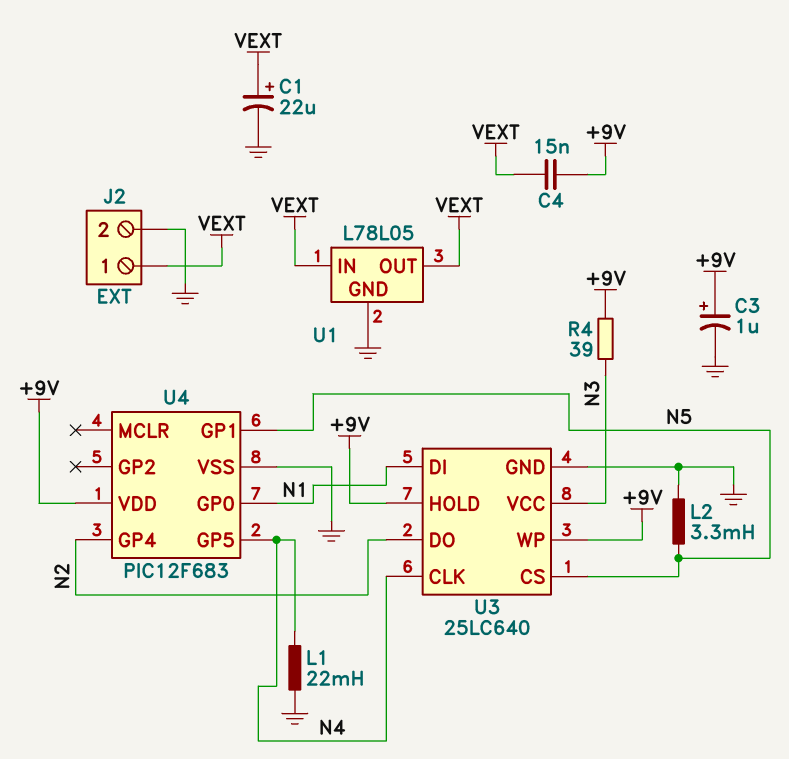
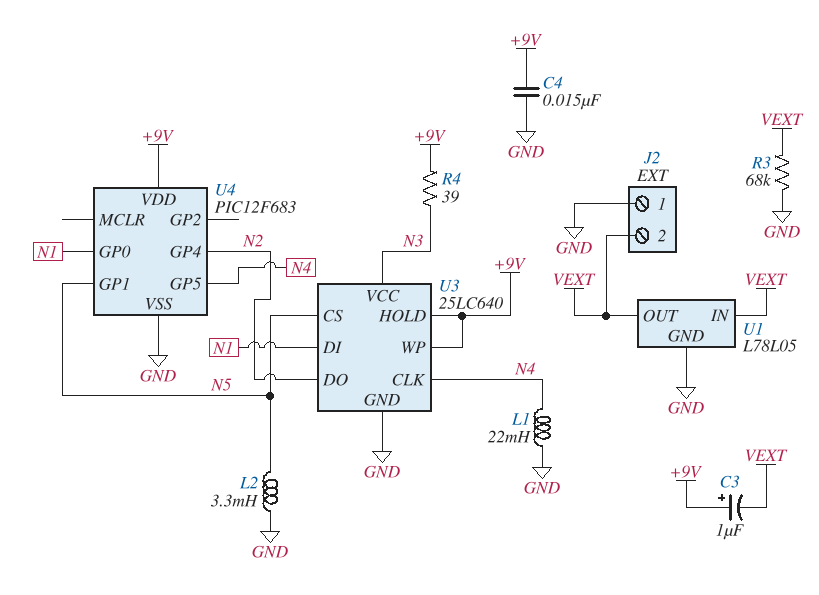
C1: 22uF (plus VEXT, minus GND) -> none
C3: 1uF (plus +9V, minus GND) -> 1uF (plus +9V, minus VEXT)
C4: 15nF (+9V, VEXT) -> 15nF (+9V, GND)
J2 pin 1: VEXT -> GND
J2 pin 2: GND -> VEXT
R3: none -> 68k (GND, VEXT)

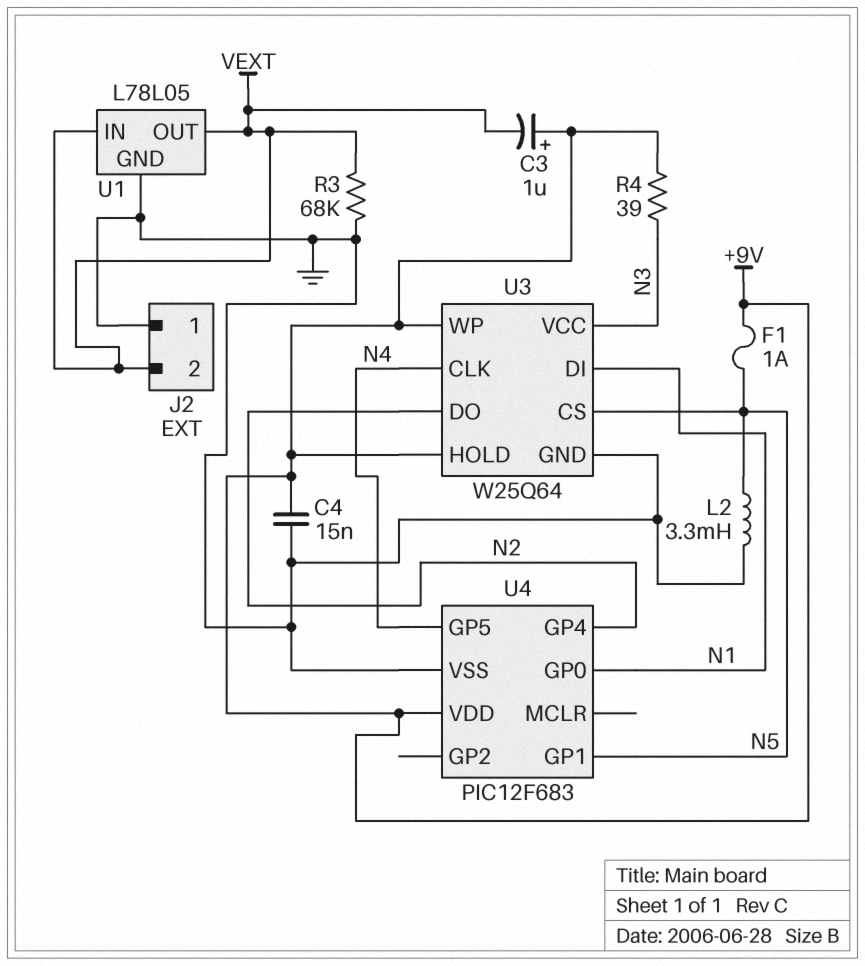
F1: none -> 1A (+9V, N5)
L1: 22mH (GND, N4) -> none
U3: 25LC640 -> W25Q64

